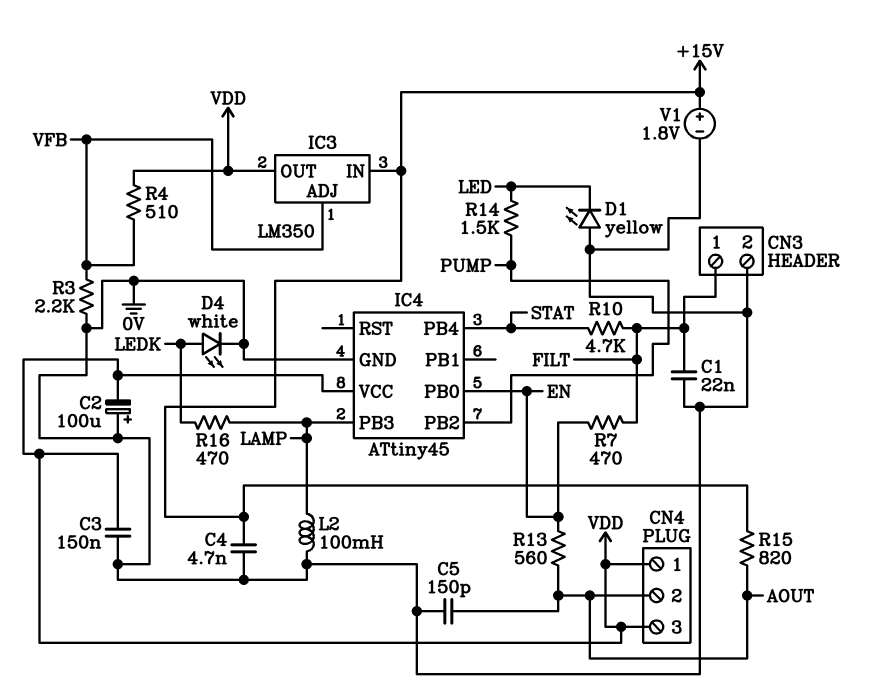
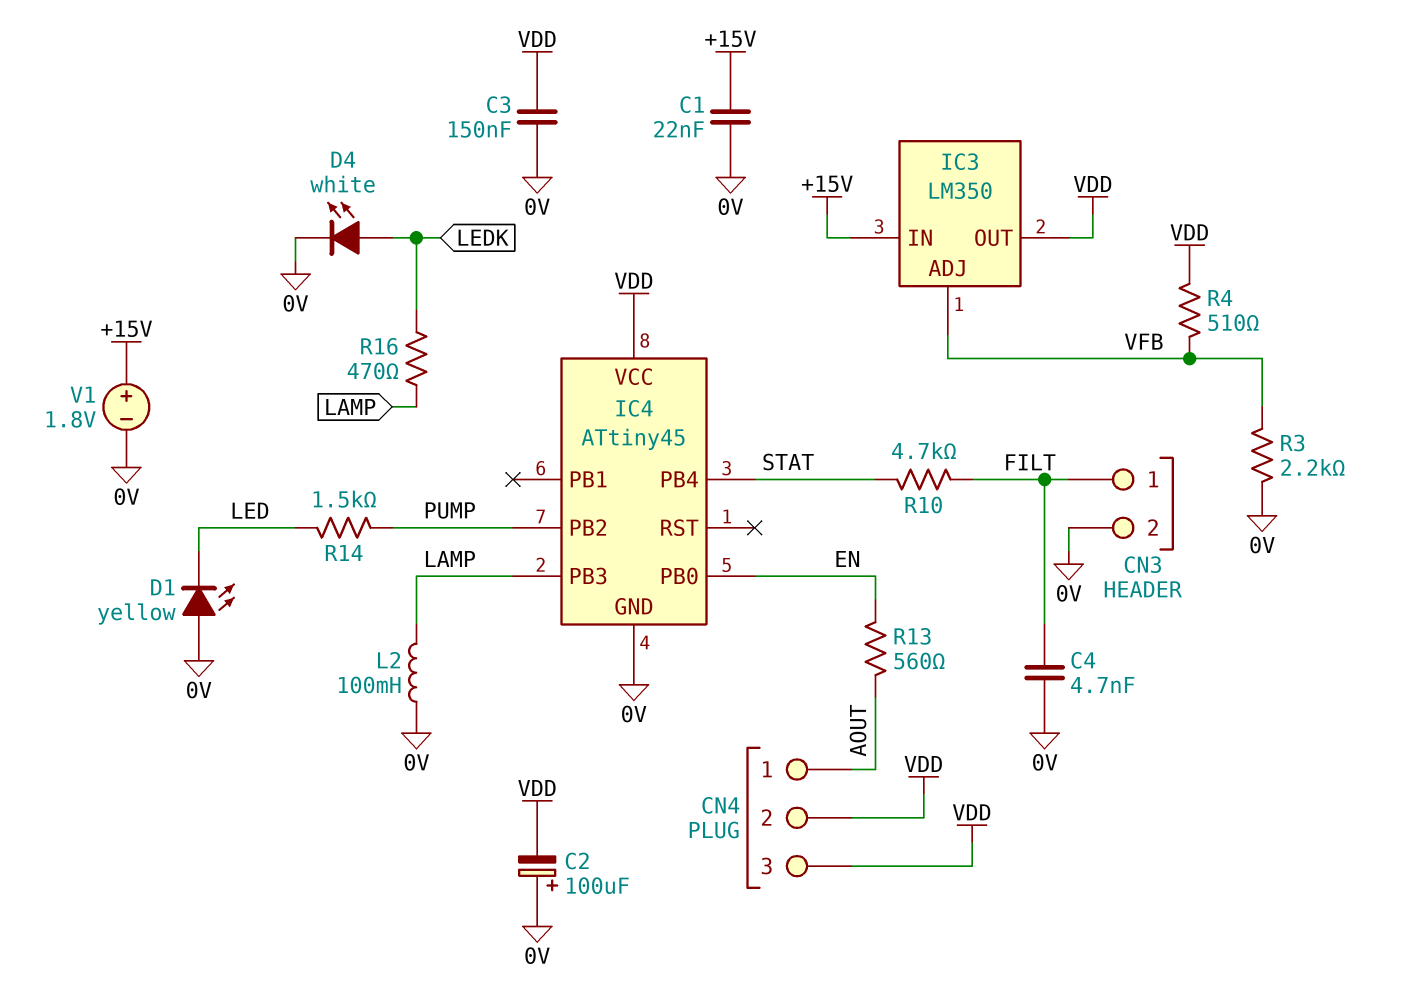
C1: 22nF (0V, FILT) -> 22nF (+15V, 0V)
C4: 4.7nF (+15V, 0V) -> 4.7nF (0V, FILT)
C5: 150pF (0V, AOUT) -> none
CN4 pin 1: VDD -> AOUT
CN4 pin 2: AOUT -> VDD
R7: 470 (EN, FILT) -> none
R15: 820 (+15V, AOUT) -> none

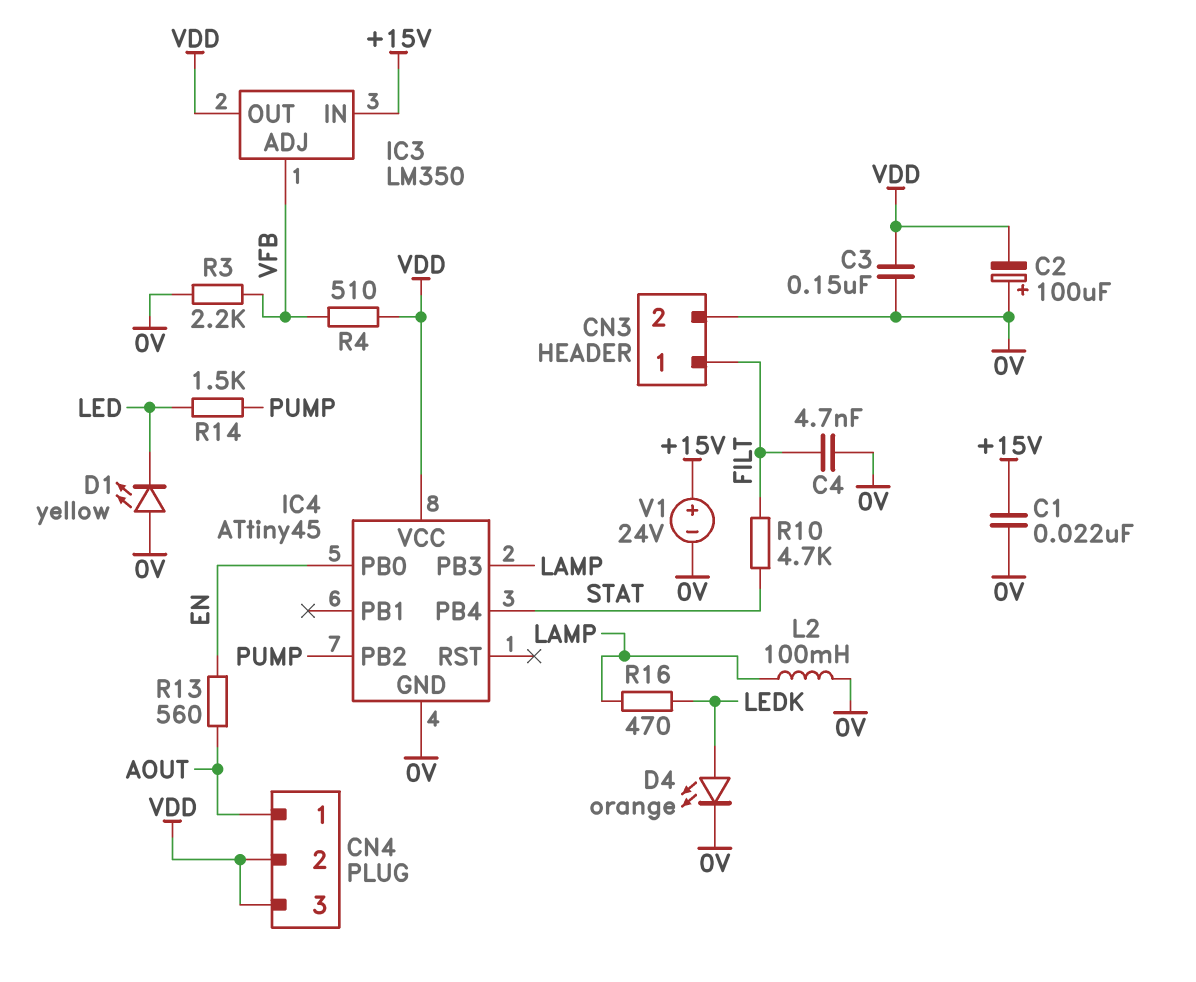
D4: LED white (A LEDK, K 0V) -> LED orange (A LEDK, K 0V)
V1: 1.8V (plus +15V, minus 0V) -> 24V (plus +15V, minus 0V)

